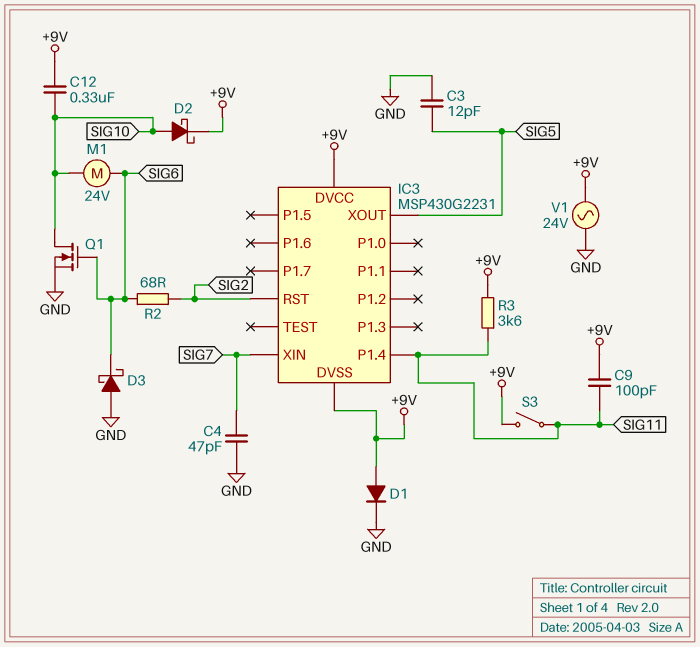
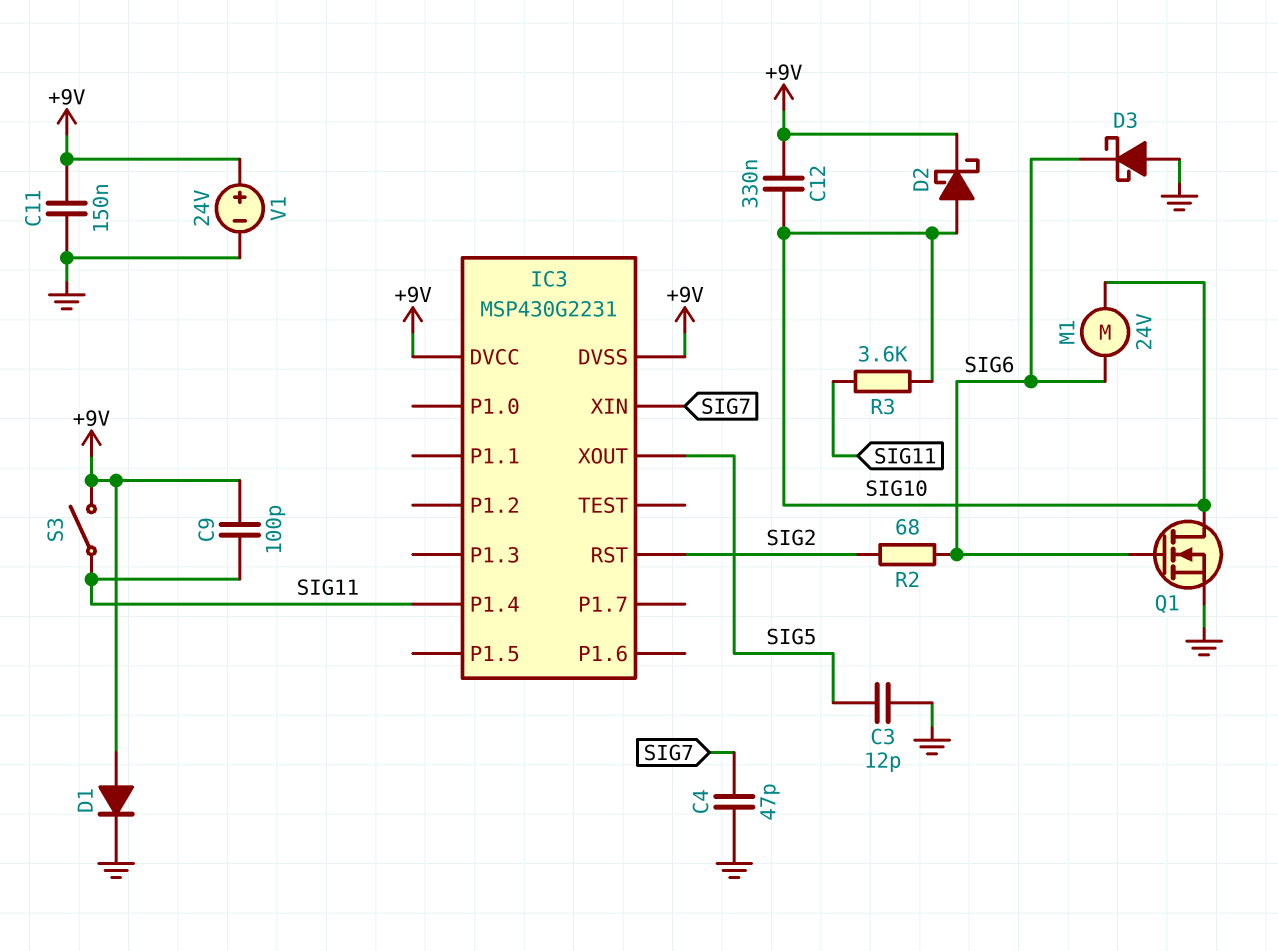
C11: none -> 150nF (+9V, GND)
R3: 3.6k (+9V, SIG11) -> 3.6k (SIG10, SIG11)
V1: AC 24V (+9V, GND) -> 24V (plus +9V, minus GND)

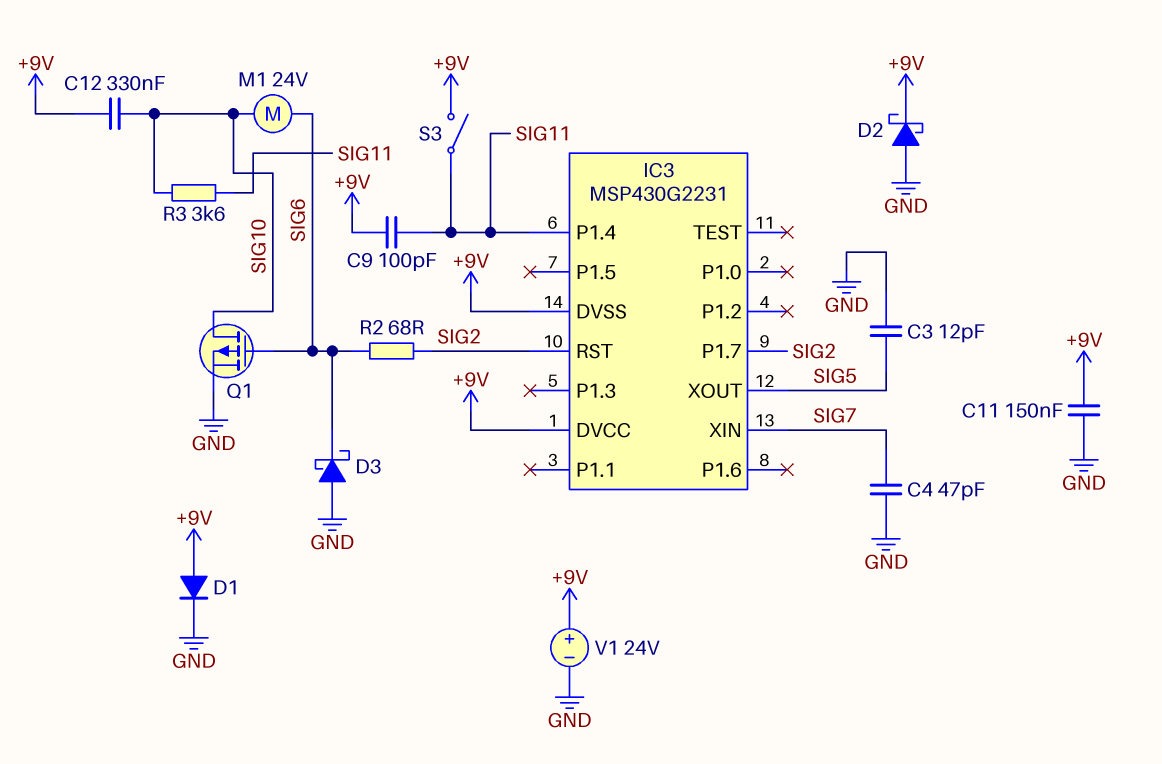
D2: schottky (A SIG10, K +9V) -> schottky (A GND, K +9V)
IC3 pin P1.7: none -> SIG2
Q1: NMOS (G SIG6, D SIG10, S GND) -> PMOS (G SIG6, D SIG10, S GND)

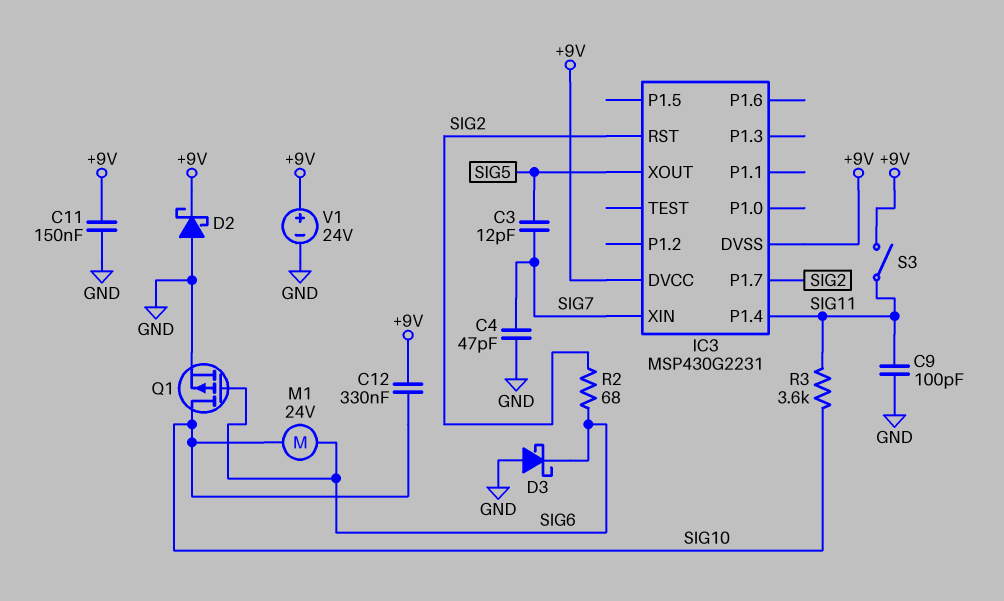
C3: 12pF (GND, SIG5) -> 12pF (SIG5, SIG7)
C9: 100pF (+9V, SIG11) -> 100pF (GND, SIG11)
D1: diode (A +9V, K GND) -> none

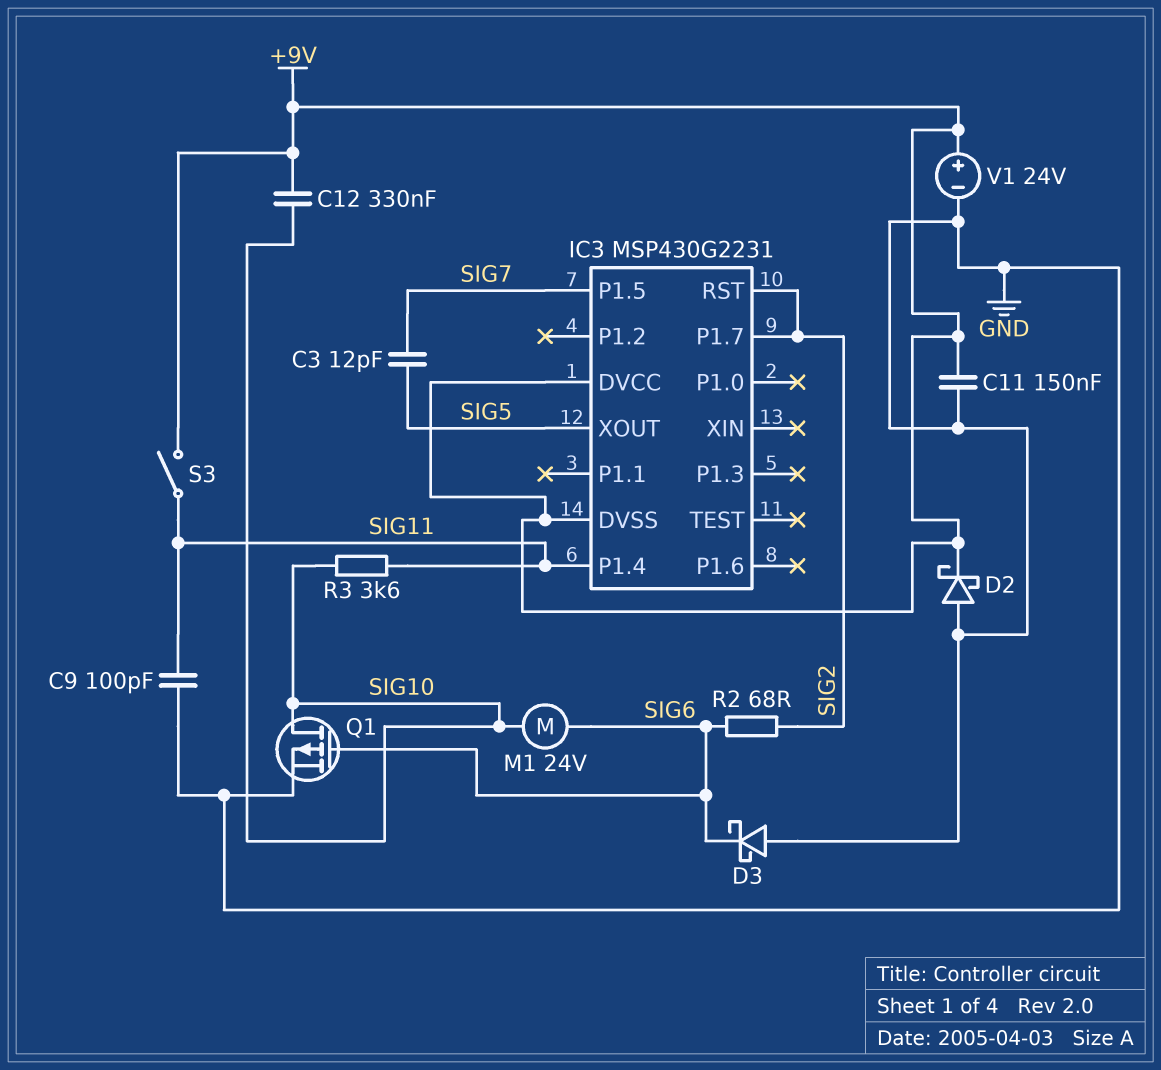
C4: 47pF (GND, SIG7) -> none
IC3 pin P1.5: none -> SIG7
IC3 pin XIN: SIG7 -> none

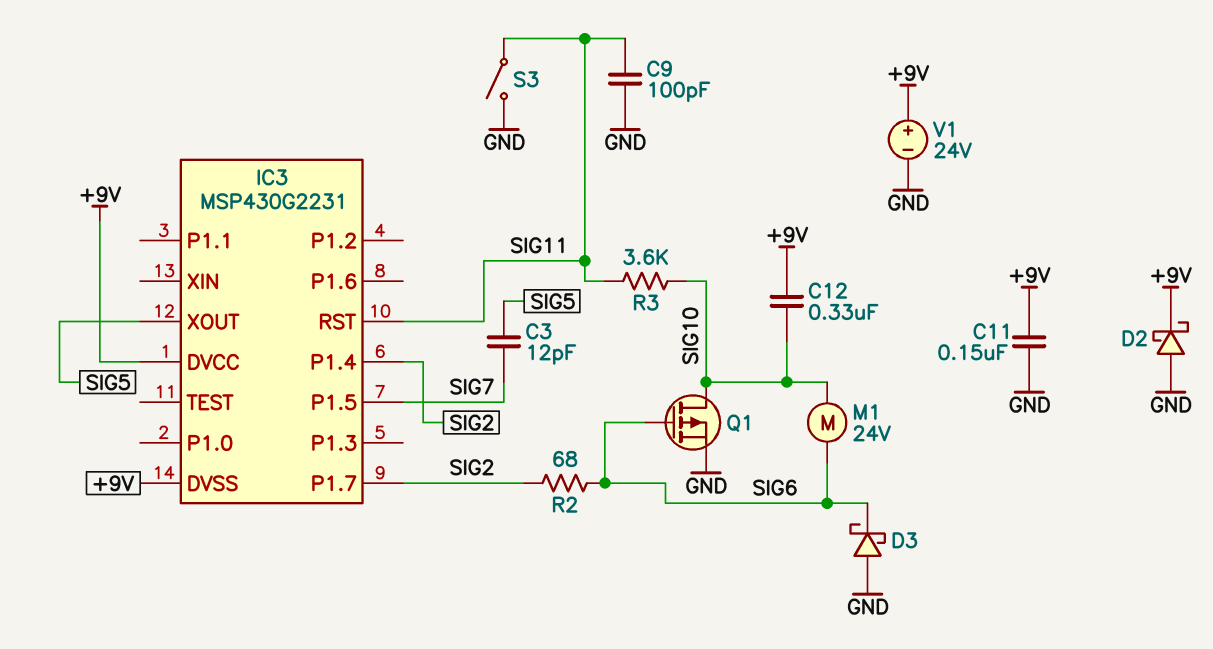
IC3 pin P1.4: SIG11 -> SIG2
IC3 pin RST: SIG2 -> SIG11
S3: switch (+9V, SIG11) -> switch (GND, SIG11)

